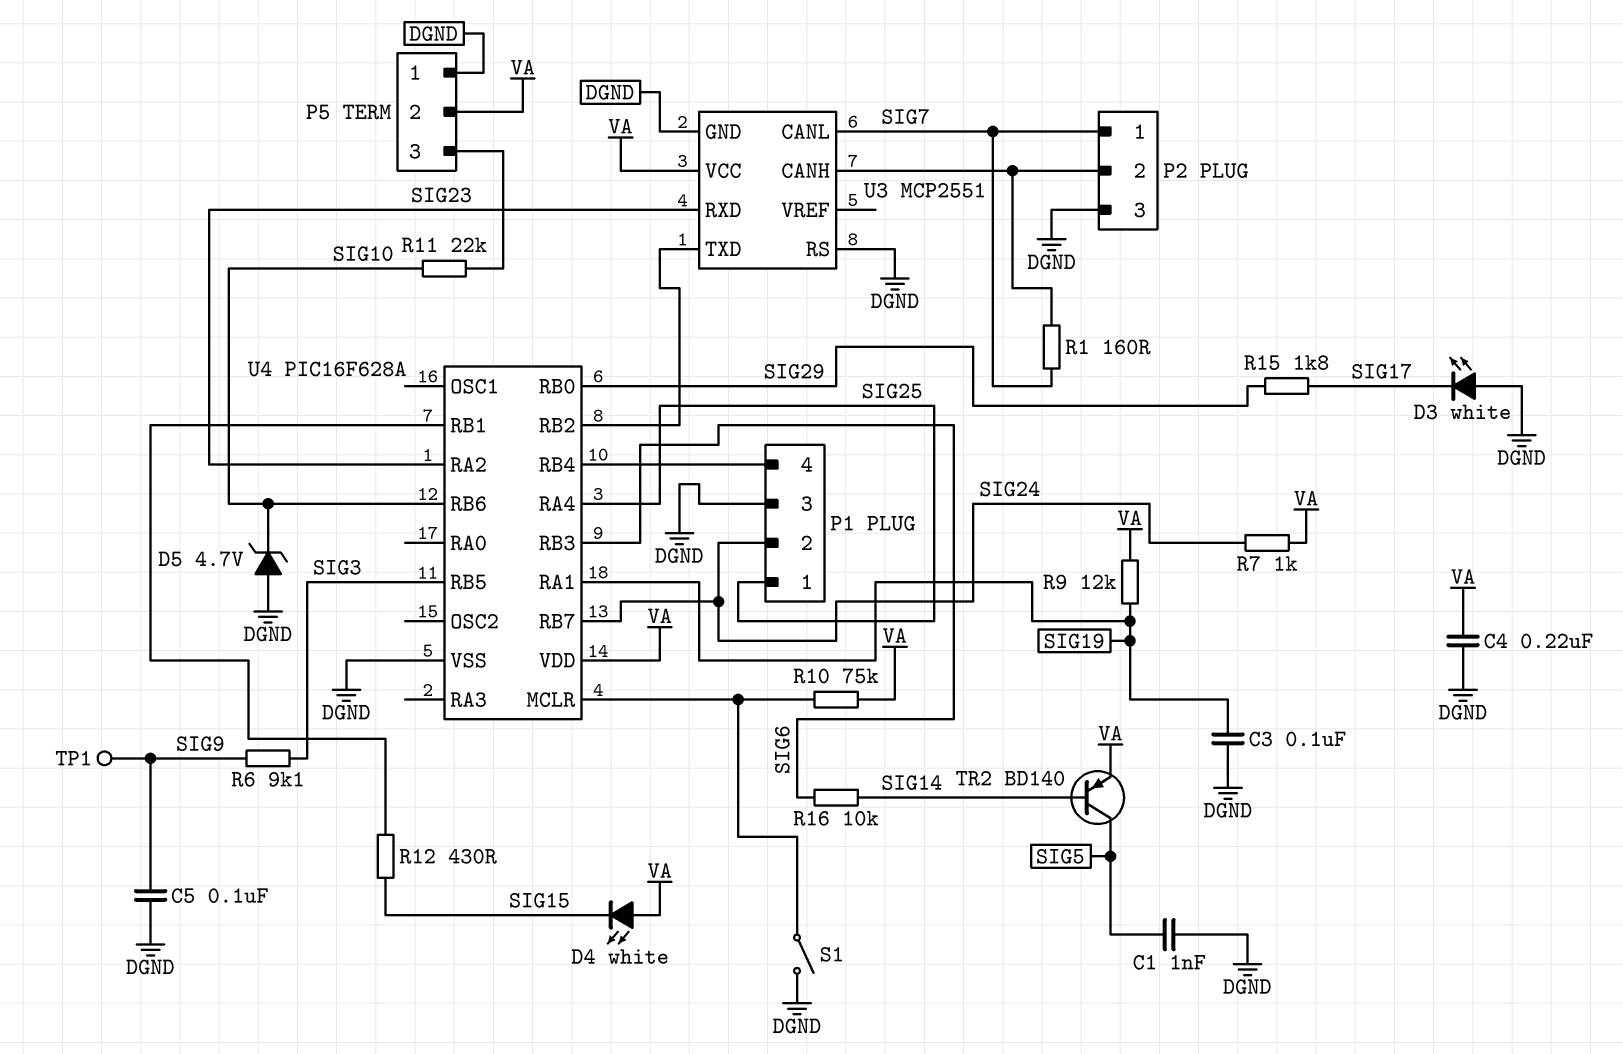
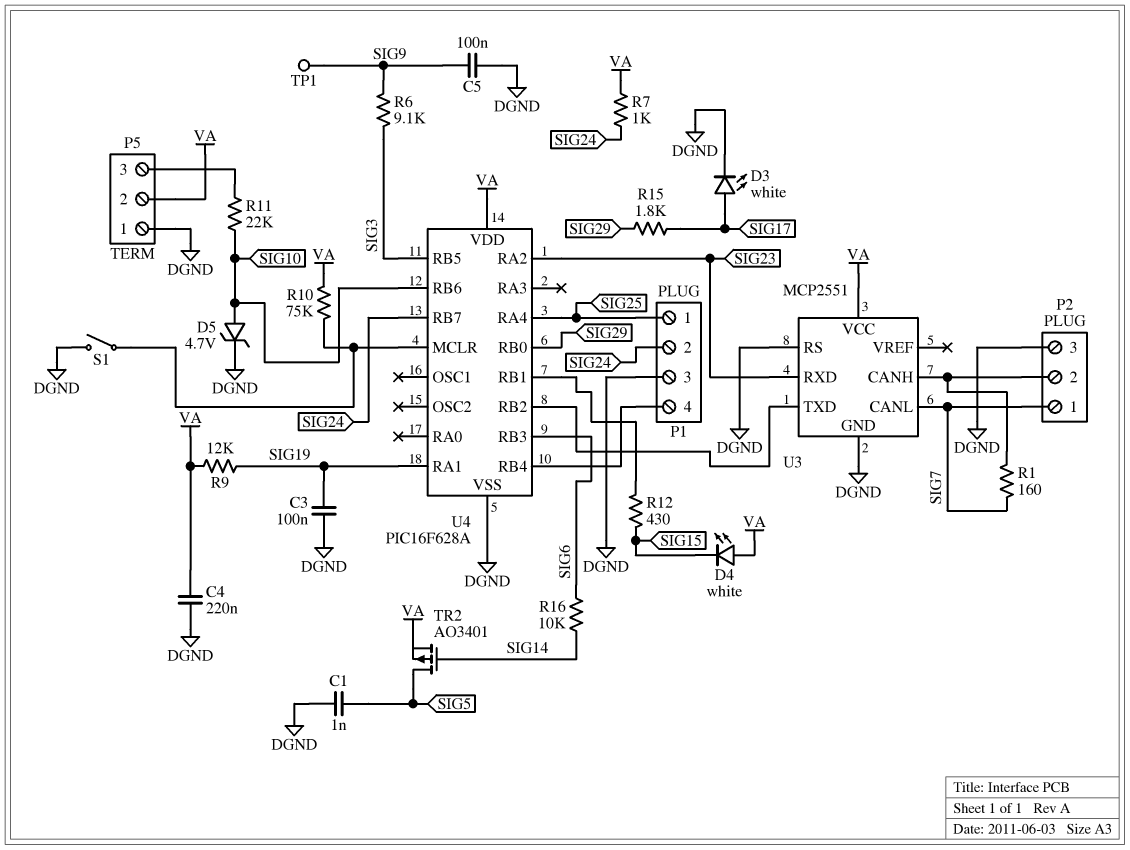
D3: LED white (A DGND, K SIG17) -> LED white (A SIG17, K DGND)
D5: zener 4.7V (A DGND, K SIG10) -> zener 4.7V (A SIG10, K DGND)
TR2: PNP BD140 (B SIG14, C SIG5, E VA) -> PMOS AO3401 (G SIG14, D SIG5, S VA)

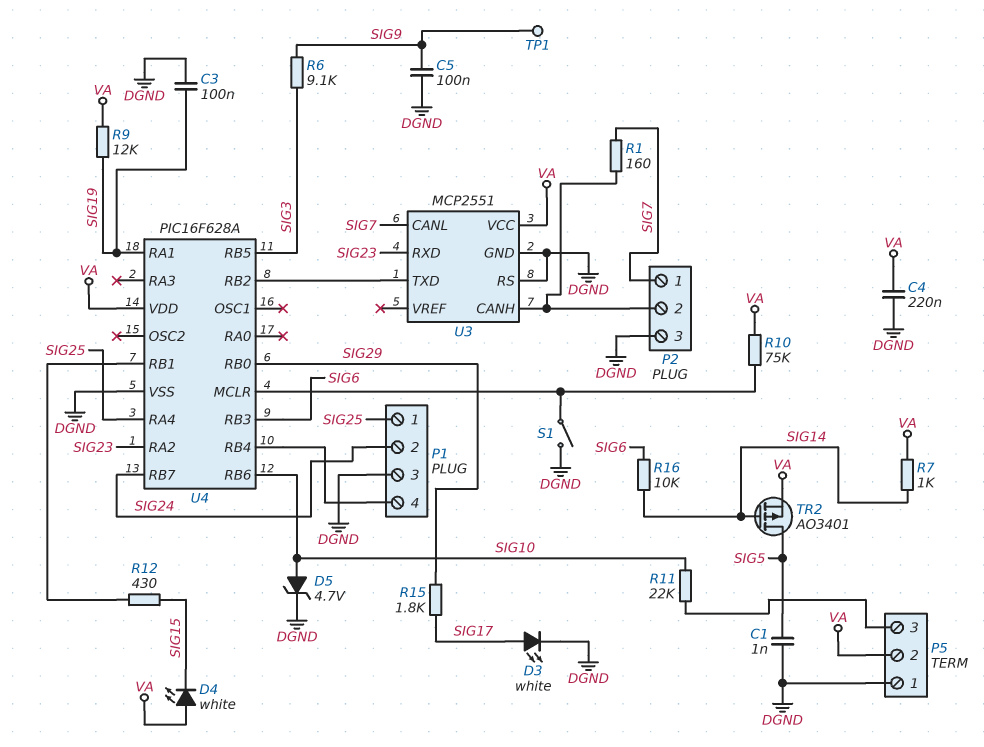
R7: 1k (SIG24, VA) -> 1k (SIG14, VA)

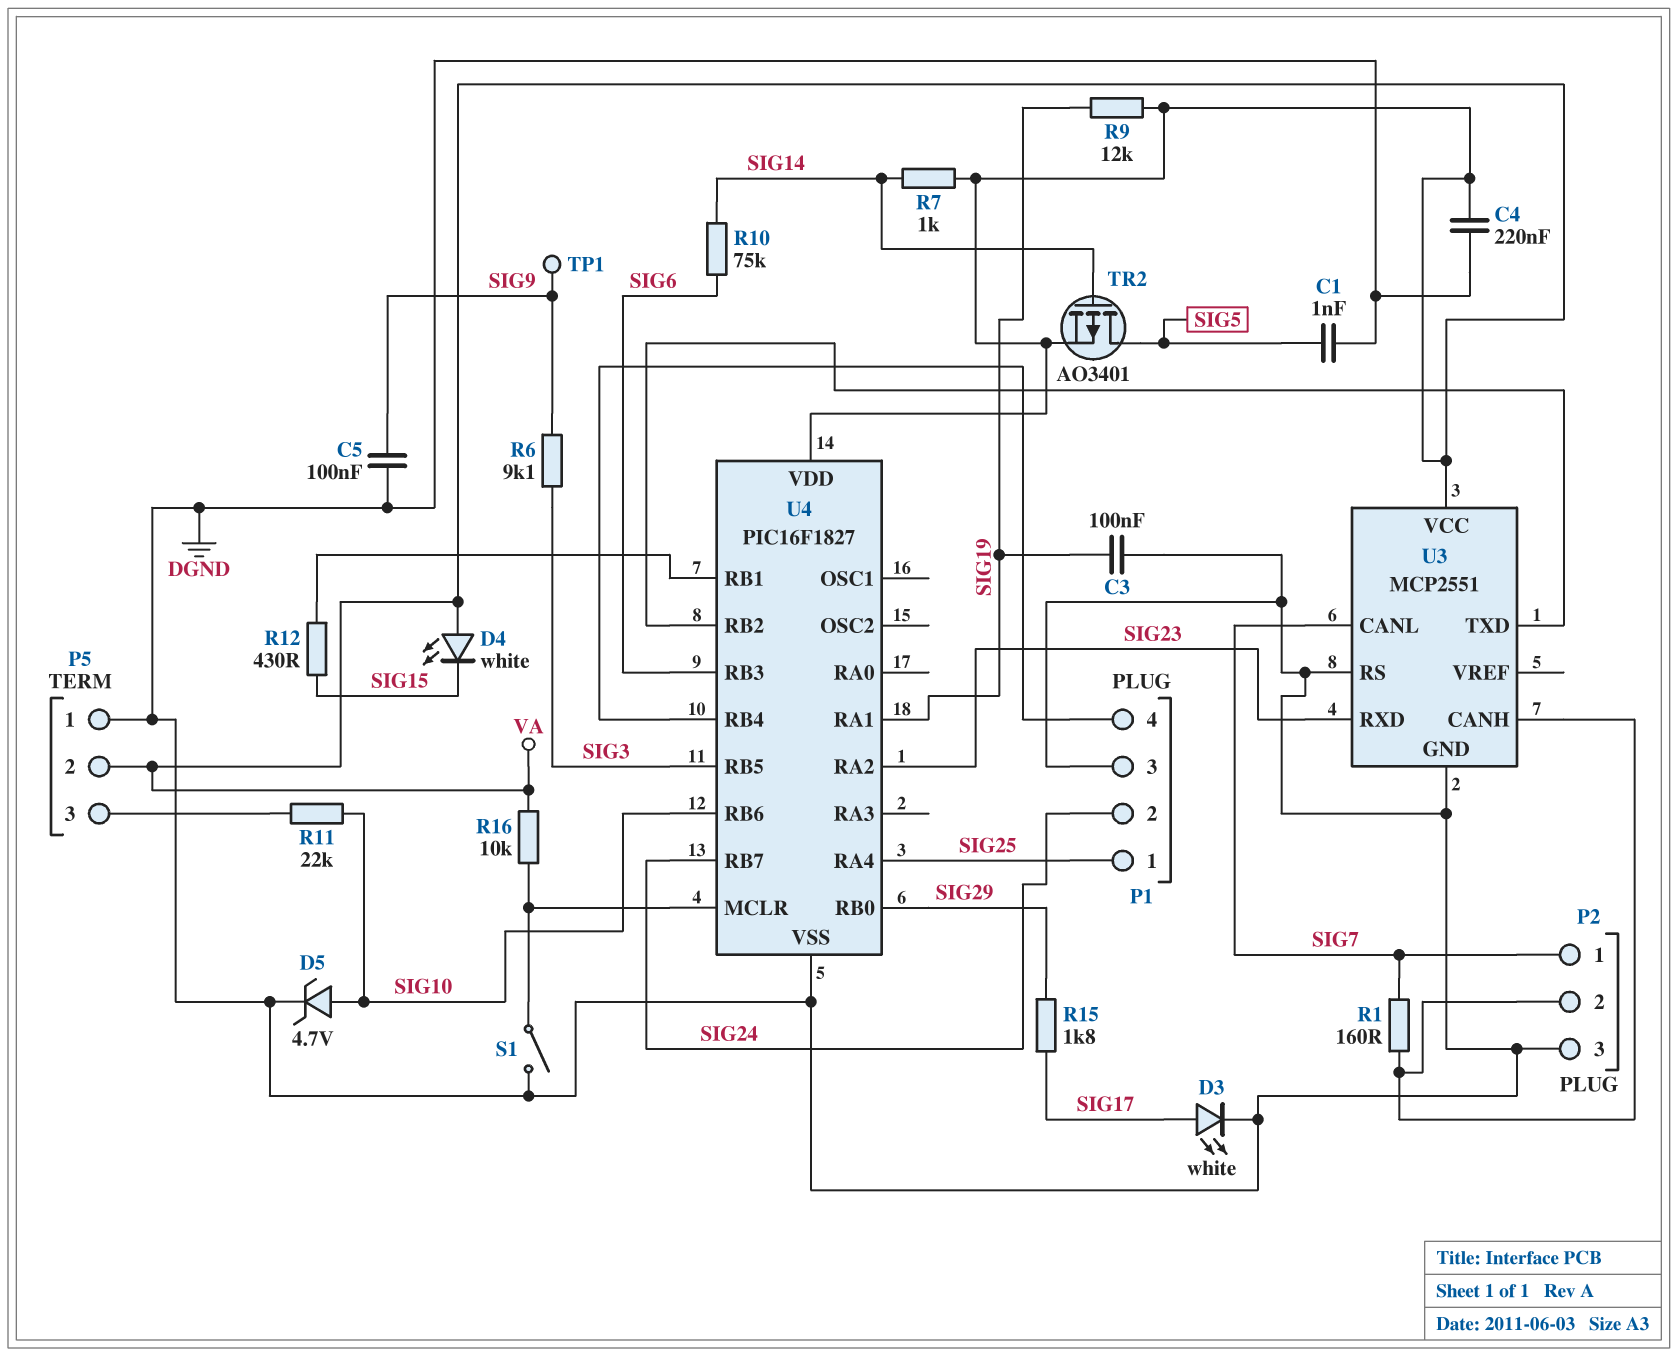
R10: 75k (U4/MCLR, VA) -> 75k (SIG6, SIG14)
R16: 10k (SIG6, SIG14) -> 10k (U4/MCLR, VA)
U4: PIC16F628A -> PIC16F1827

